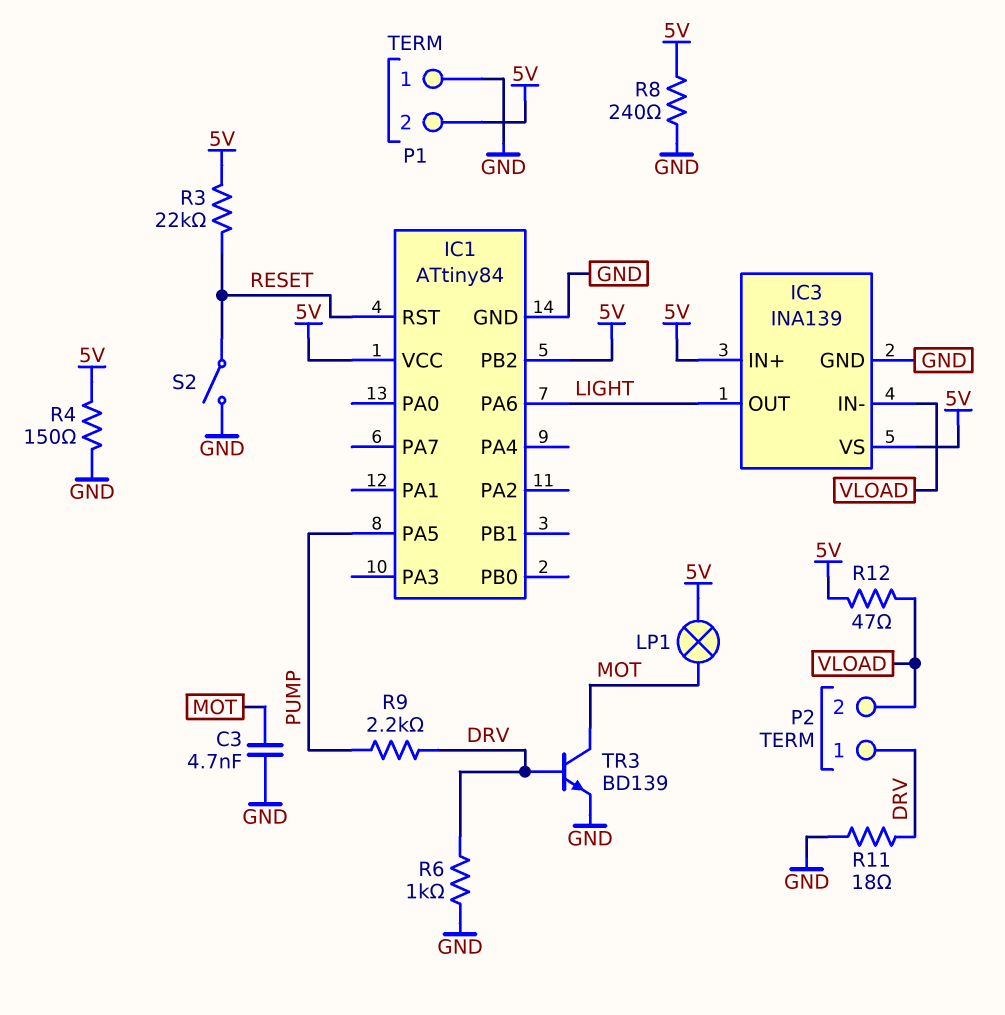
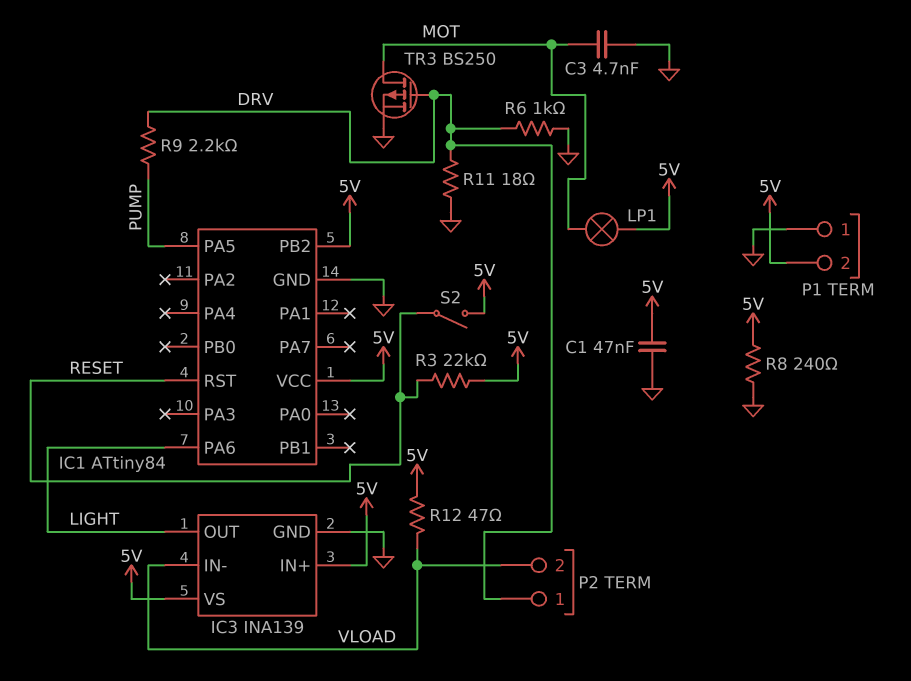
C1: none -> 47nF (5V, GND)
R4: 150 (5V, GND) -> none
S2: switch (GND, RESET) -> switch (5V, RESET)
TR3: NPN BD139 (B DRV, C MOT, E GND) -> PMOS BS250 (G DRV, D MOT, S GND)

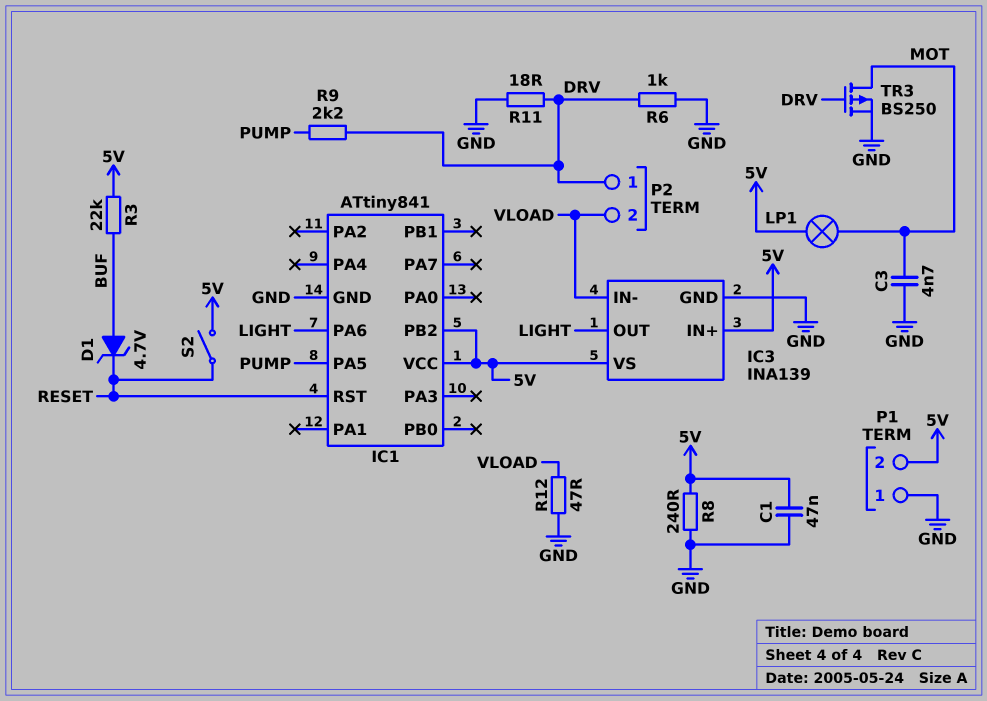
D1: none -> zener 4.7V (A BUF, K RESET)
IC1: ATtiny84 -> ATtiny841
R3: 22k (5V, RESET) -> 22k (5V, BUF)
R12: 47 (5V, VLOAD) -> 47 (GND, VLOAD)

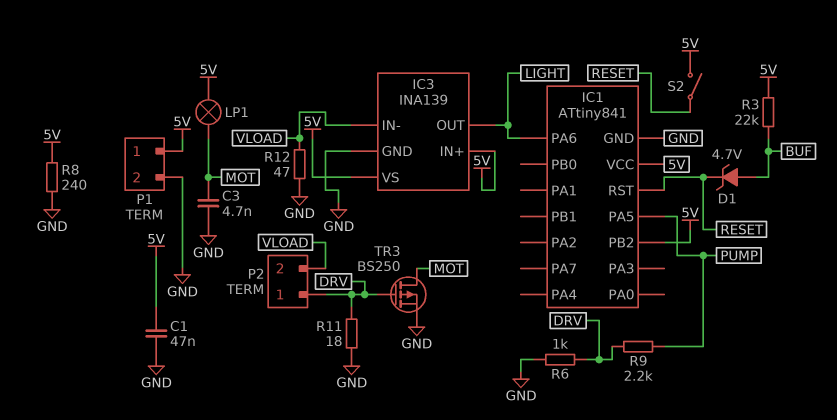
P1 pin 1: GND -> 5V
P1 pin 2: 5V -> GND

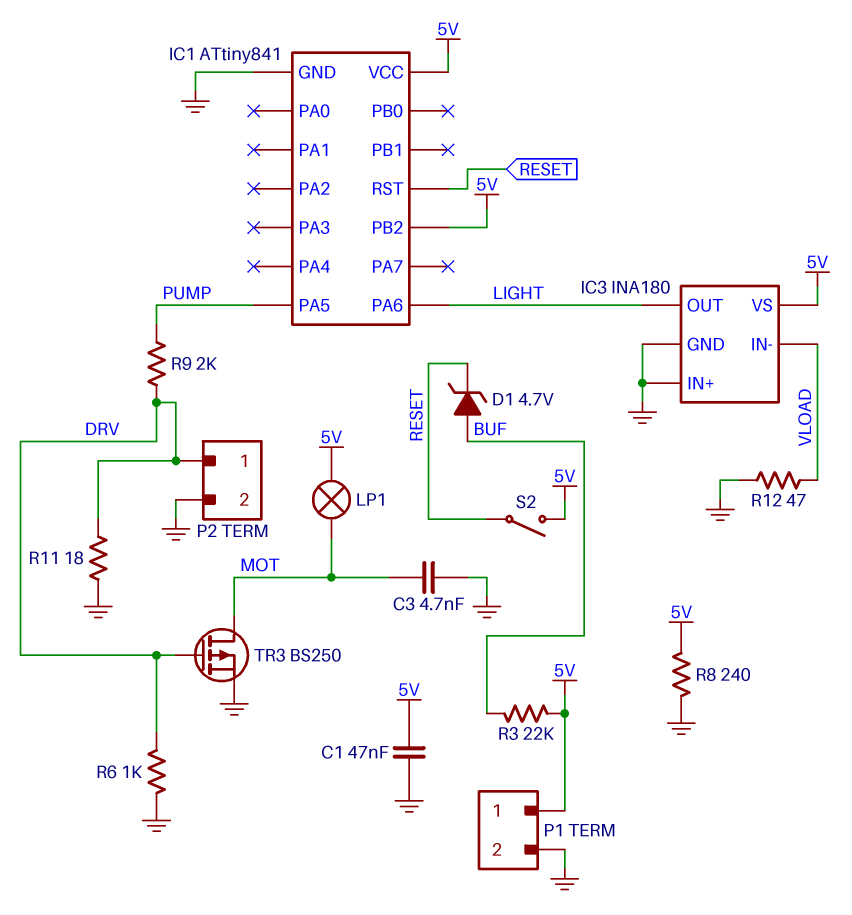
IC3: INA139 -> INA180
IC3 pin IN+: 5V -> GND
P2 pin 2: VLOAD -> GND
R9: 2.2k (DRV, PUMP) -> 2k (DRV, PUMP)

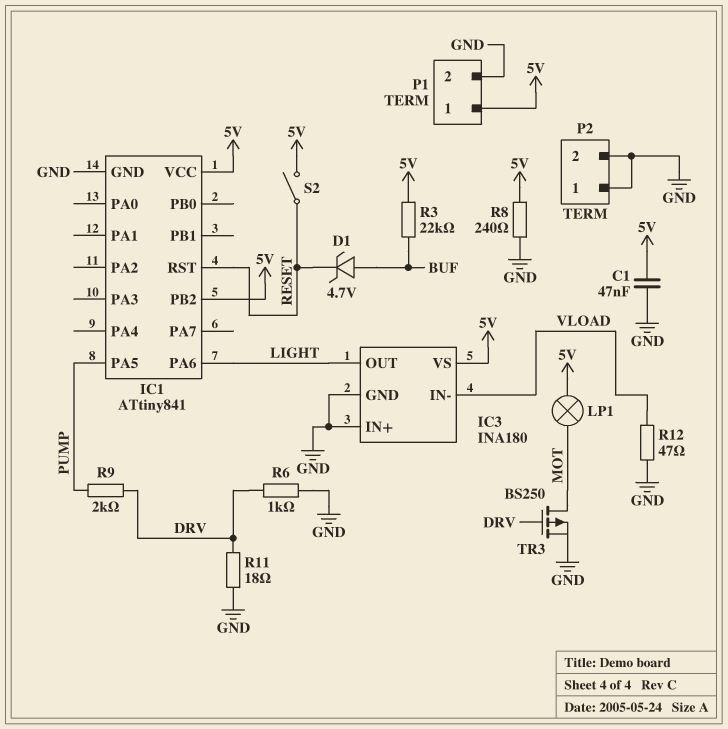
C3: 4.7nF (GND, MOT) -> none
P2 pin 1: DRV -> GND

